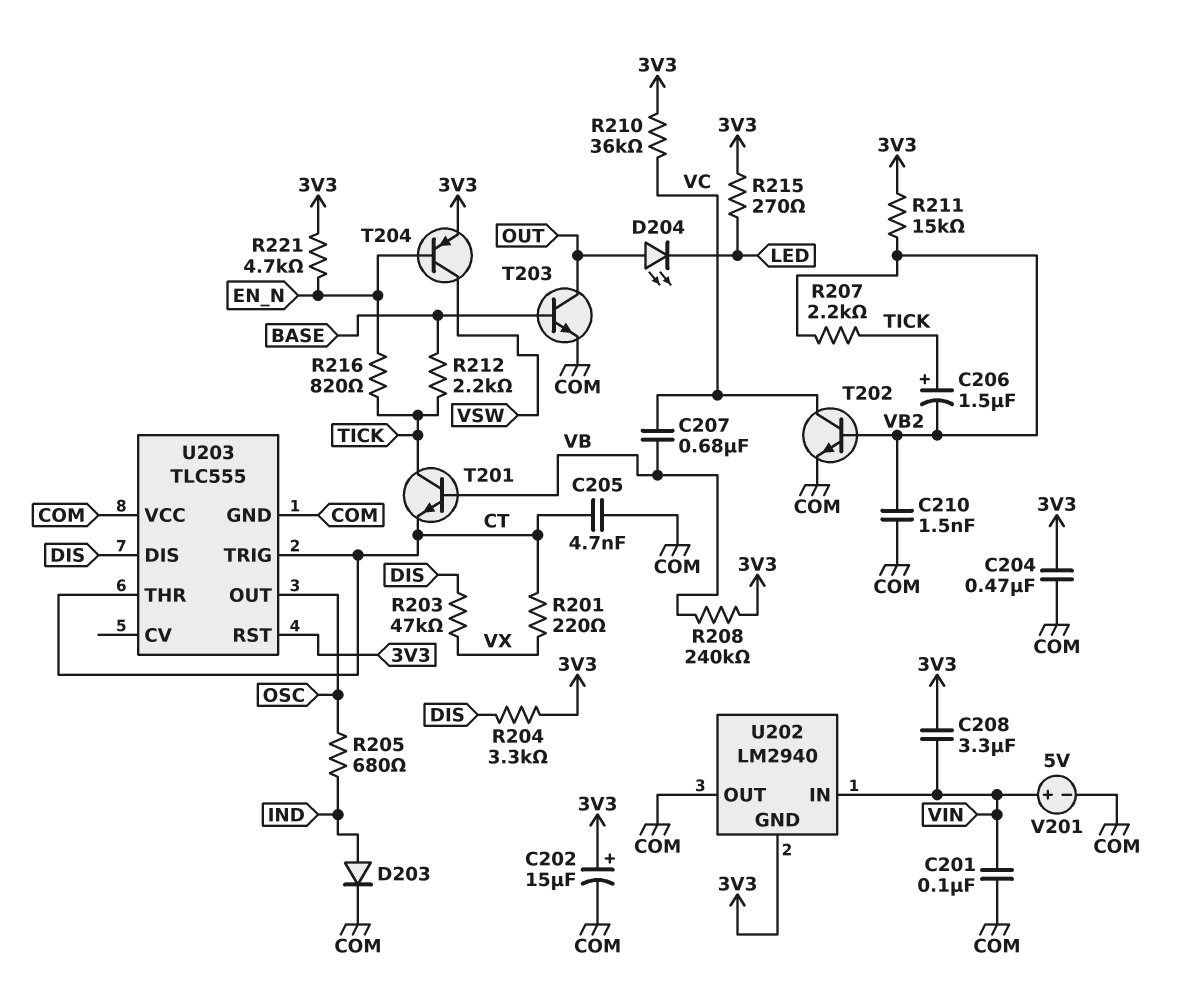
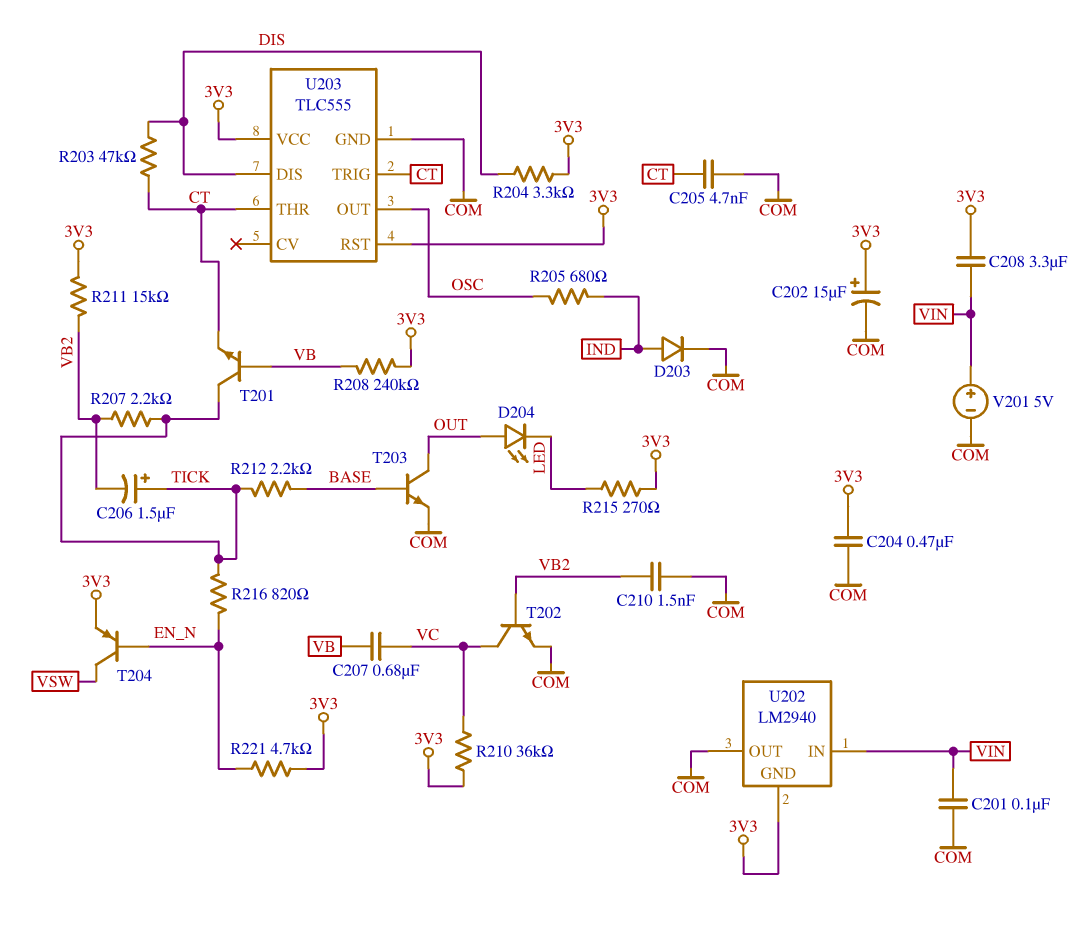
R201: 220 (CT, VX) -> none
R203: 47k (DIS, VX) -> 47k (CT, DIS)
U203 pin VCC: COM -> 3V3

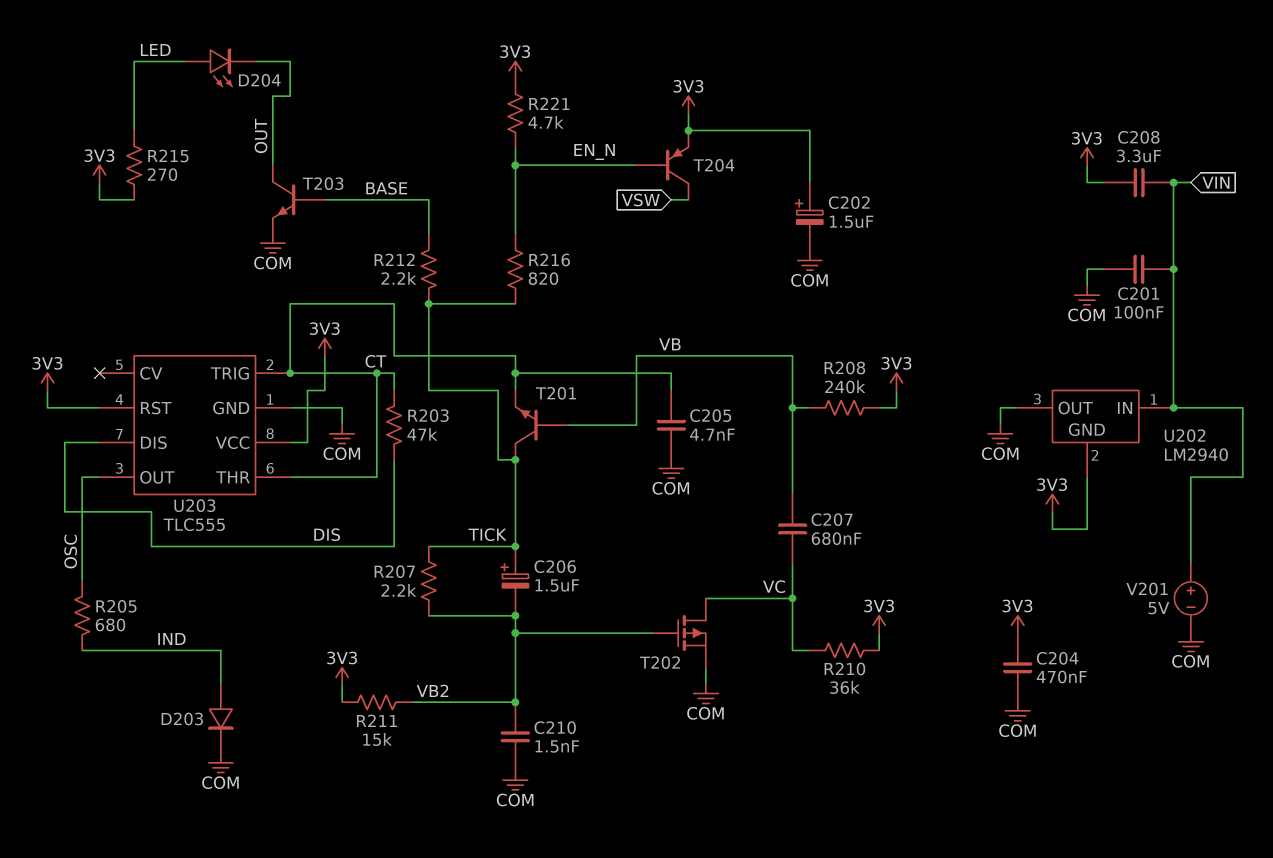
C202: 15uF (plus 3V3, minus COM) -> 1.5uF (plus 3V3, minus COM)
D204: LED (A OUT, K LED) -> LED (A LED, K OUT)
R204: 3.3k (3V3, DIS) -> none
T202: NPN (B VB2, C VC, E COM) -> PMOS (G VB2, D VC, S COM)

